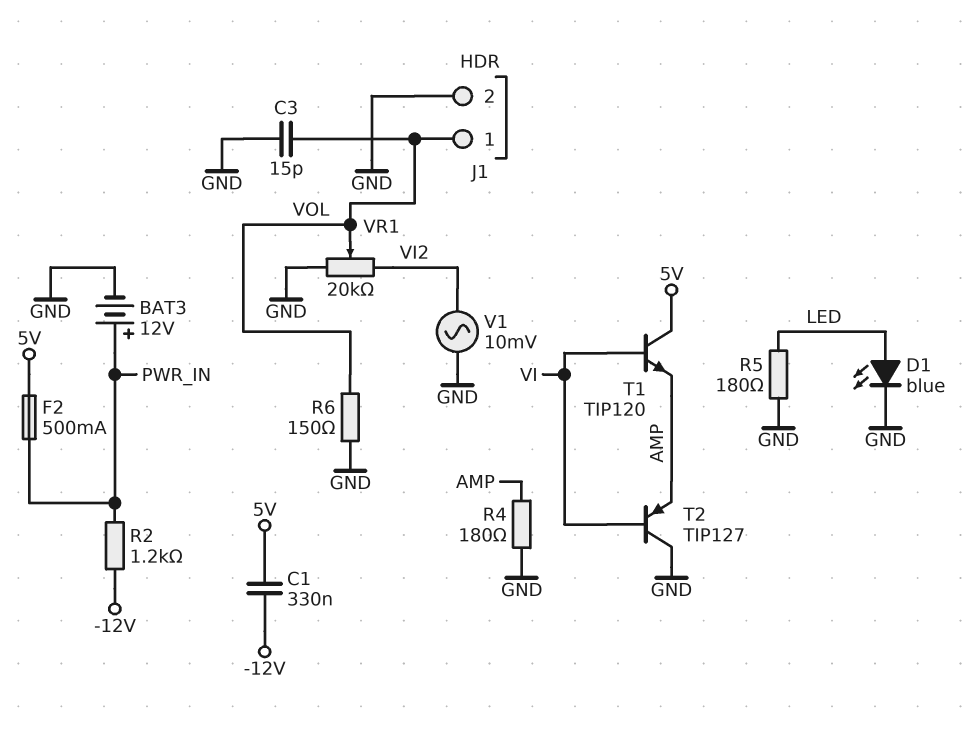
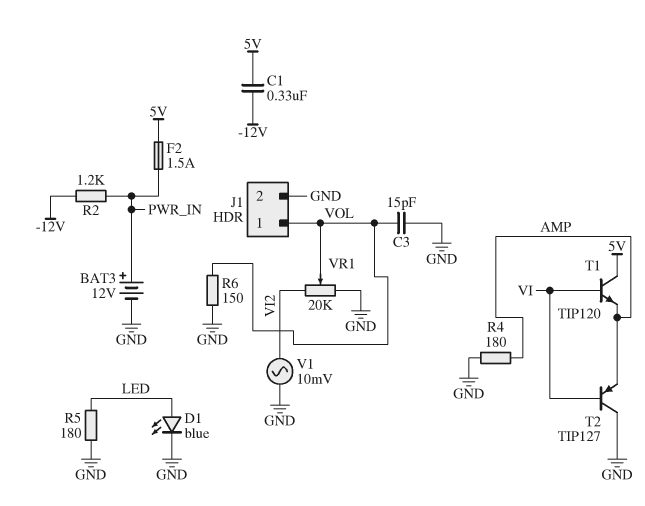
F2: 500mA (5V, PWR_IN) -> 1.5A (5V, PWR_IN)

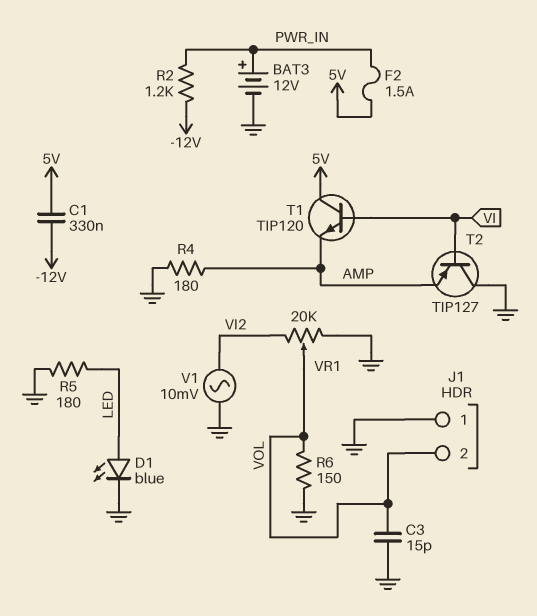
J1 pin 1: VOL -> GND
J1 pin 2: GND -> VOL

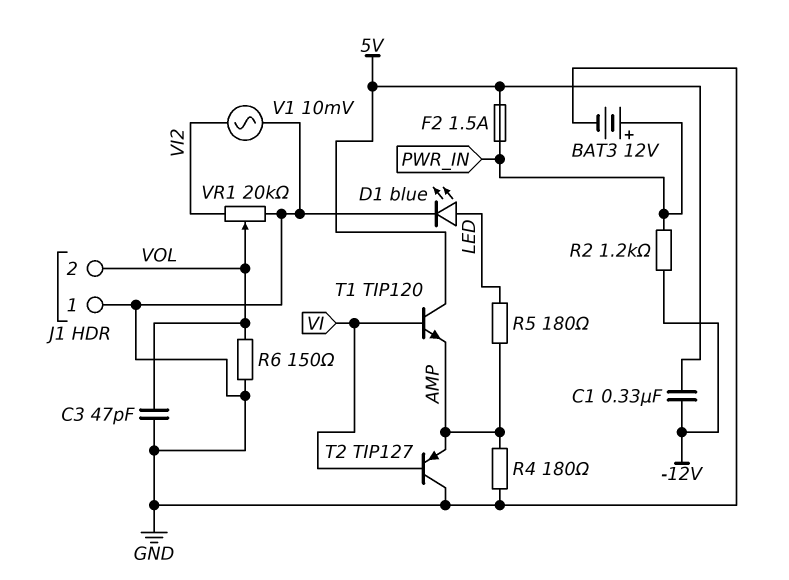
C3: 15pF (GND, VOL) -> 47pF (GND, VOL)
R5: 180 (GND, LED) -> 180 (AMP, LED)

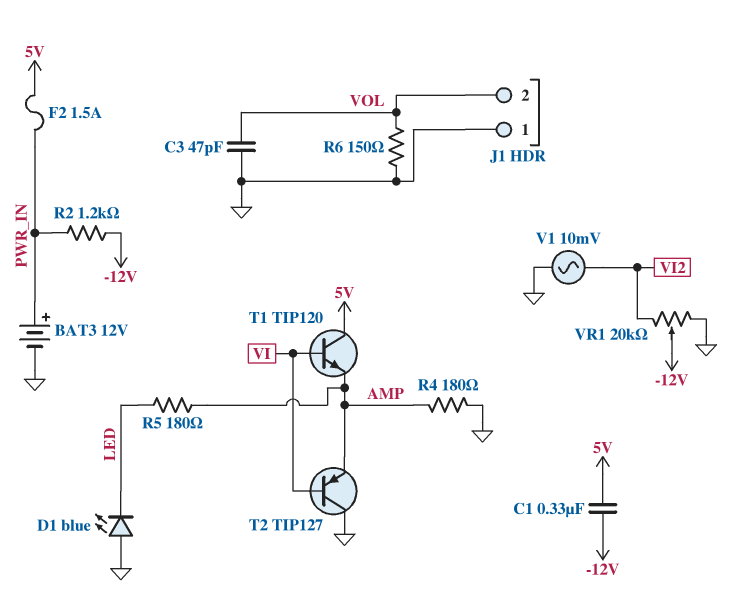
D1: LED blue (A LED, K GND) -> LED blue (A GND, K LED)
VR1: 20k (GND, VI2, wiper VOL) -> 20k (GND, VI2, wiper -12V)

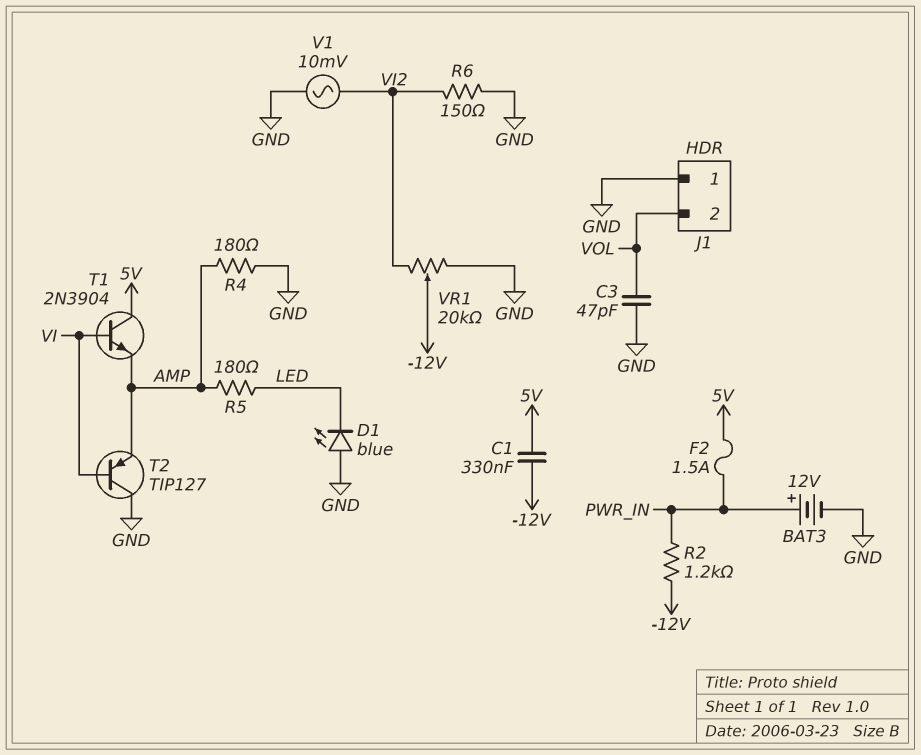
R6: 150 (GND, VOL) -> 150 (GND, VI2)
T1: NPN TIP120 (B VI, C 5V, E AMP) -> NPN 2N3904 (B VI, C 5V, E AMP)

